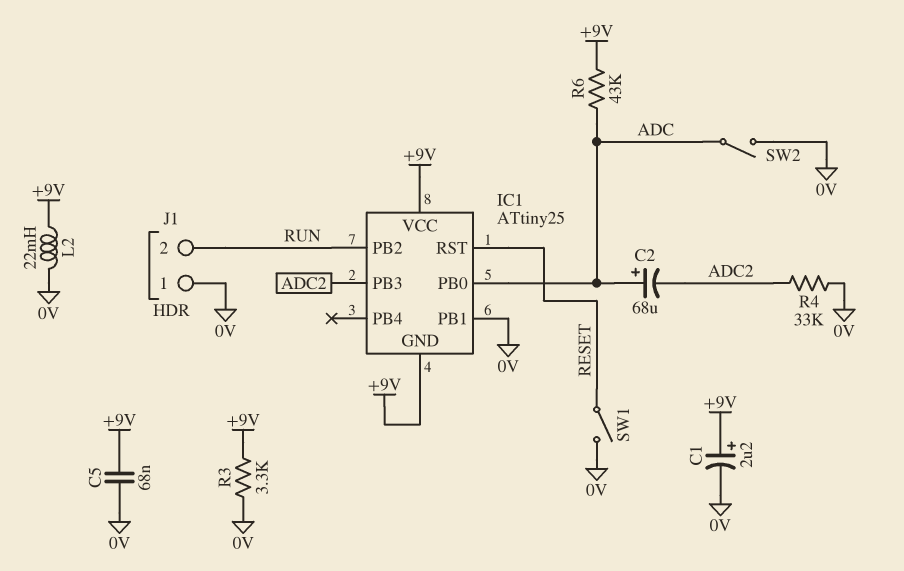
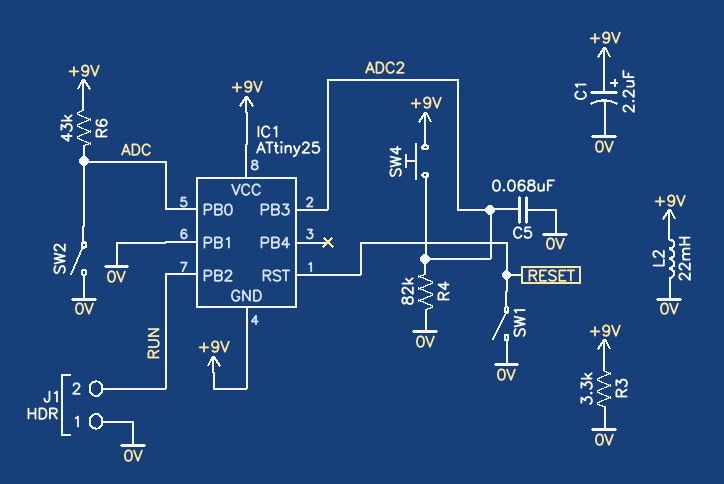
C2: 68uF (plus ADC, minus ADC2) -> none
C5: 68nF (+9V, 0V) -> 68nF (0V, ADC2)
R4: 33k (0V, ADC2) -> 82k (0V, ADC2)
SW4: none -> button (+9V, ADC2)

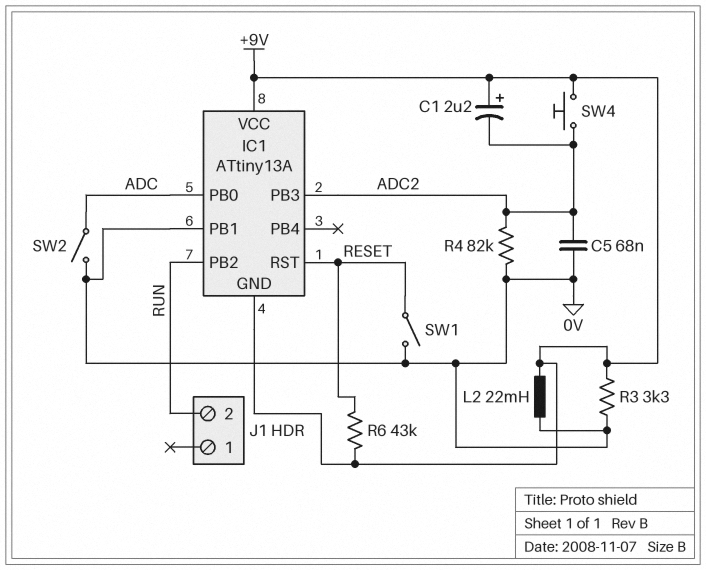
C1: 2.2uF (plus +9V, minus 0V) -> 2.2uF (plus +9V, minus ADC2)
IC1: ATtiny25 -> ATtiny13A
J1 pin 1: 0V -> none
R6: 43k (+9V, ADC) -> 43k (+9V, RESET)

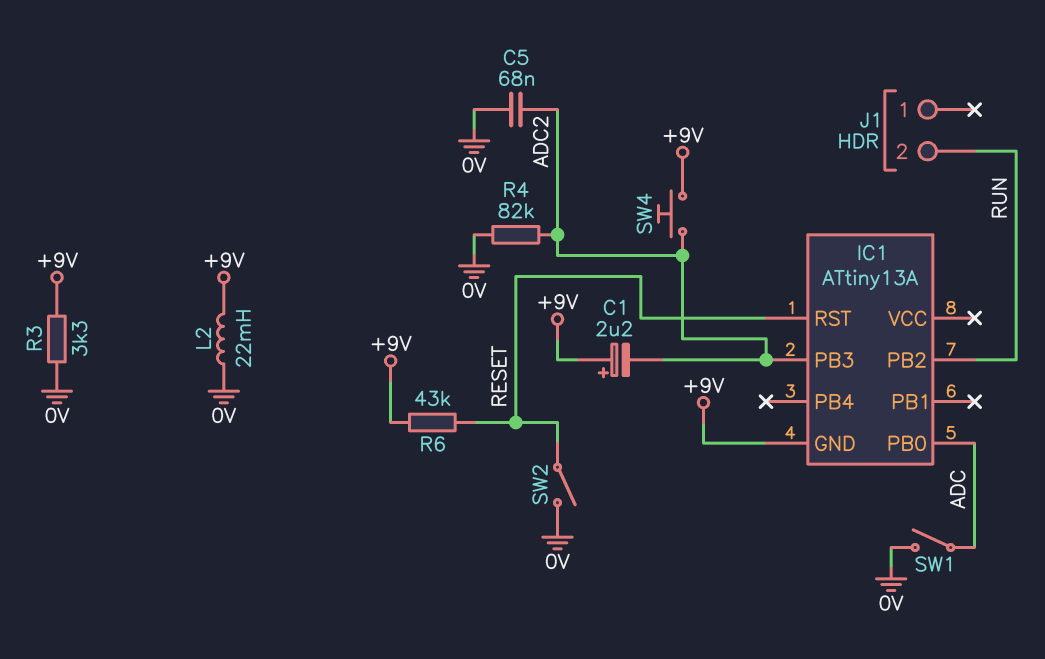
IC1 pin PB1: 0V -> none
IC1 pin VCC: +9V -> none
SW1: switch (0V, RESET) -> switch (0V, ADC)
SW2: switch (0V, ADC) -> switch (0V, RESET)

